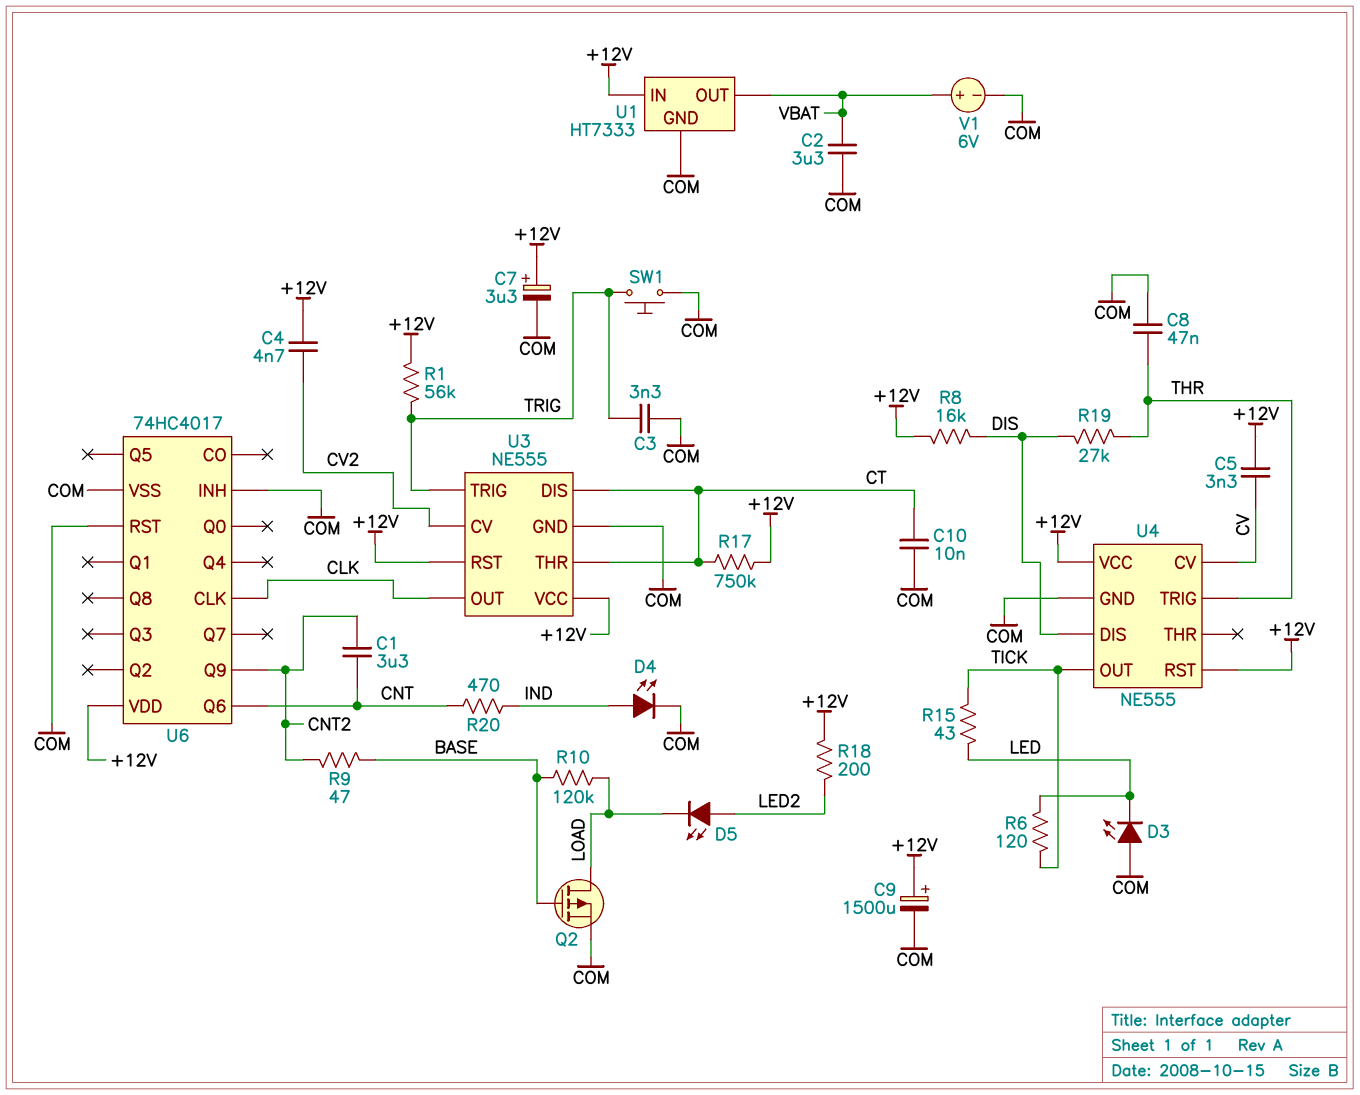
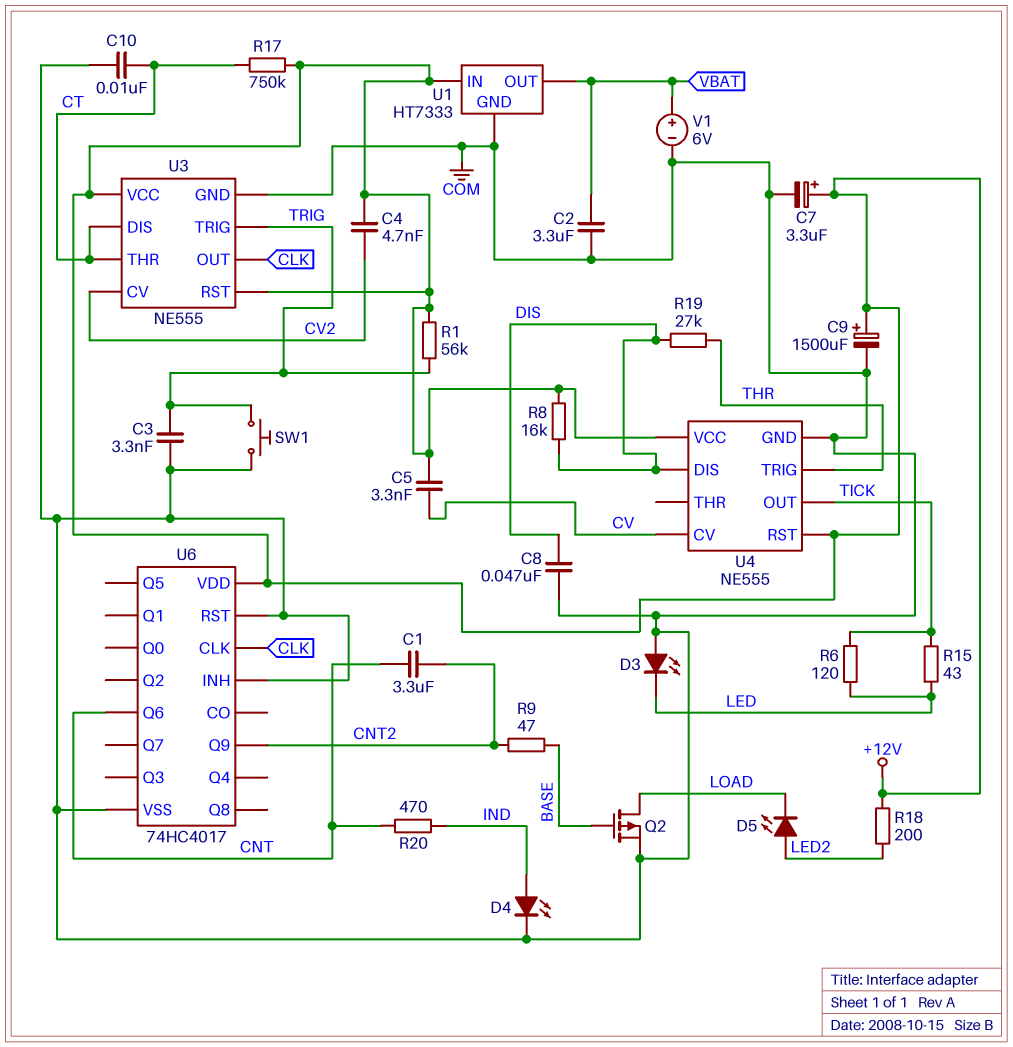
C8: 47nF (COM, THR) -> 47nF (COM, DIS)
R10: 120k (BASE, LOAD) -> none

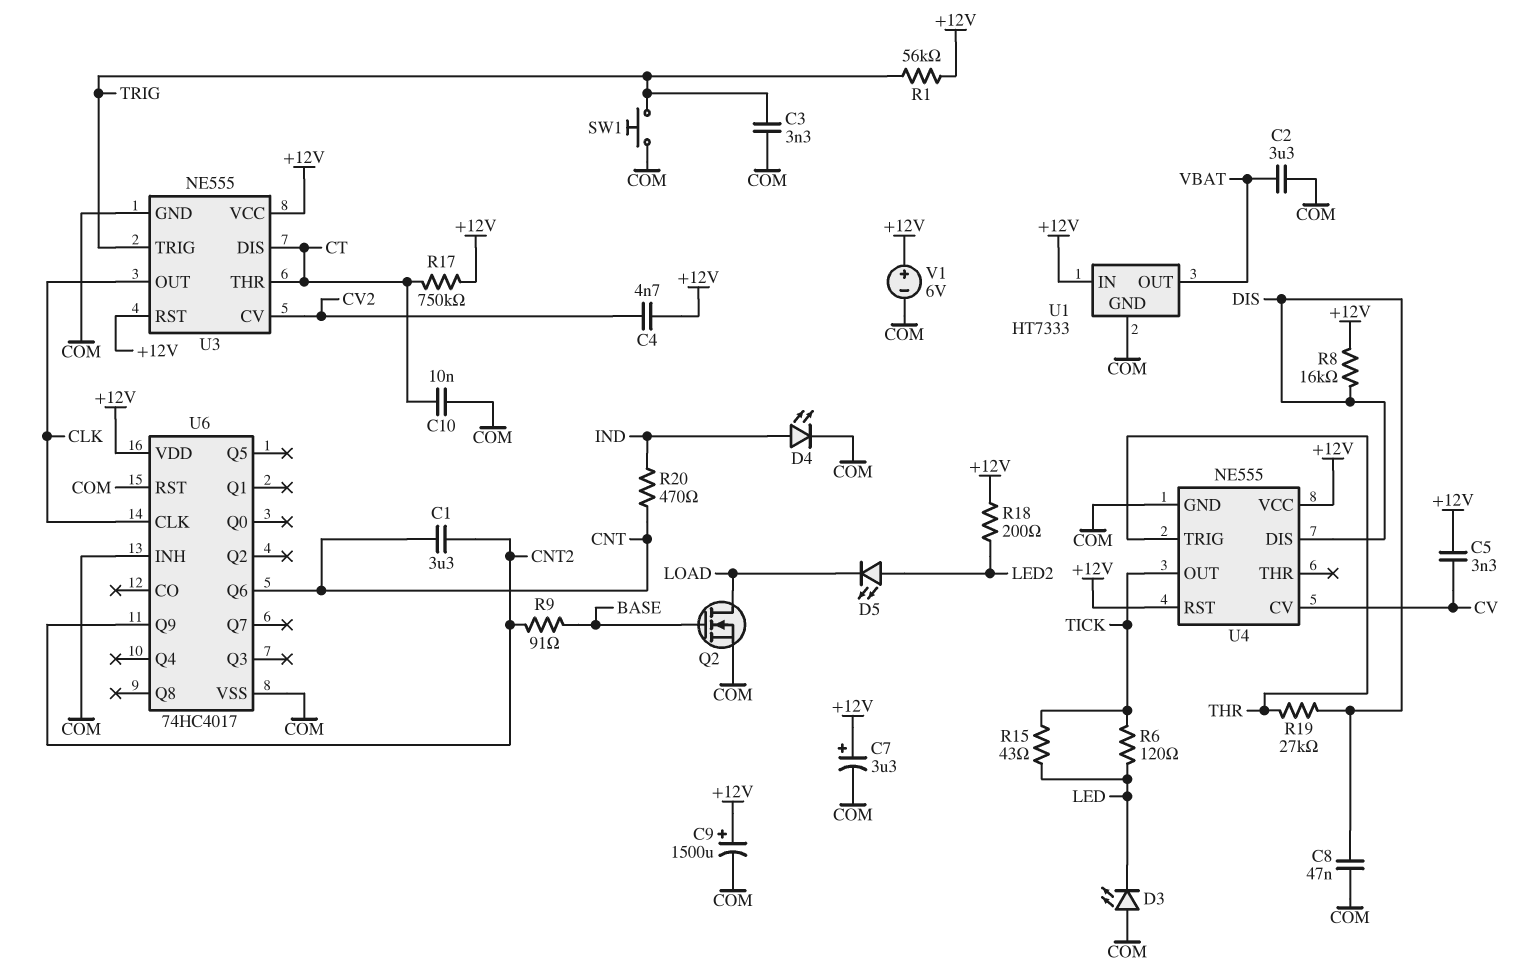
Q2: PMOS (G BASE, D LOAD, S COM) -> NMOS (G BASE, D LOAD, S COM)
R9: 47 (BASE, CNT2) -> 91 (BASE, CNT2)
V1: 6V (plus VBAT, minus COM) -> 6V (plus +12V, minus COM)

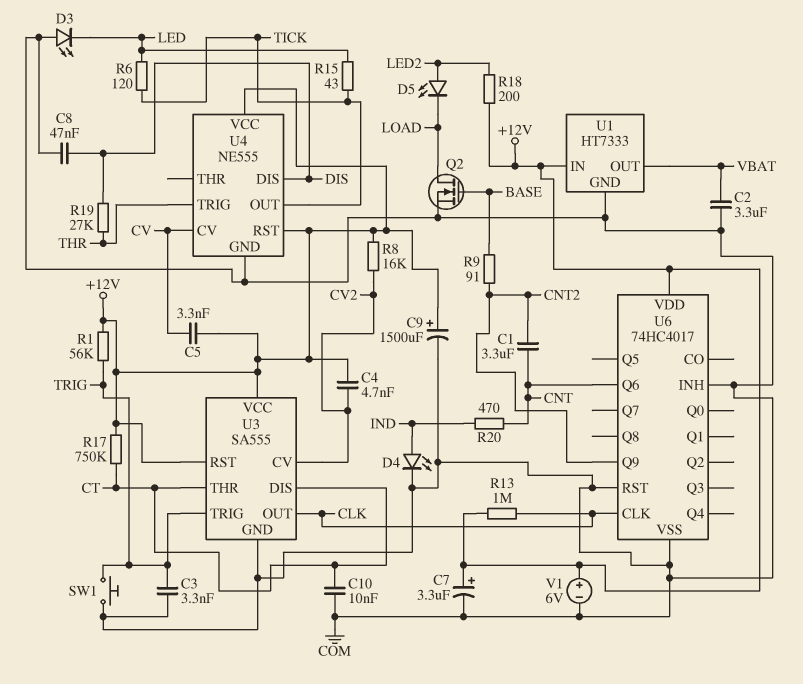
R8: 16k (+12V, DIS) -> 16k (+12V, CV2)
R13: none -> 1M (+12V, CLK)
U3: NE555 -> SA555

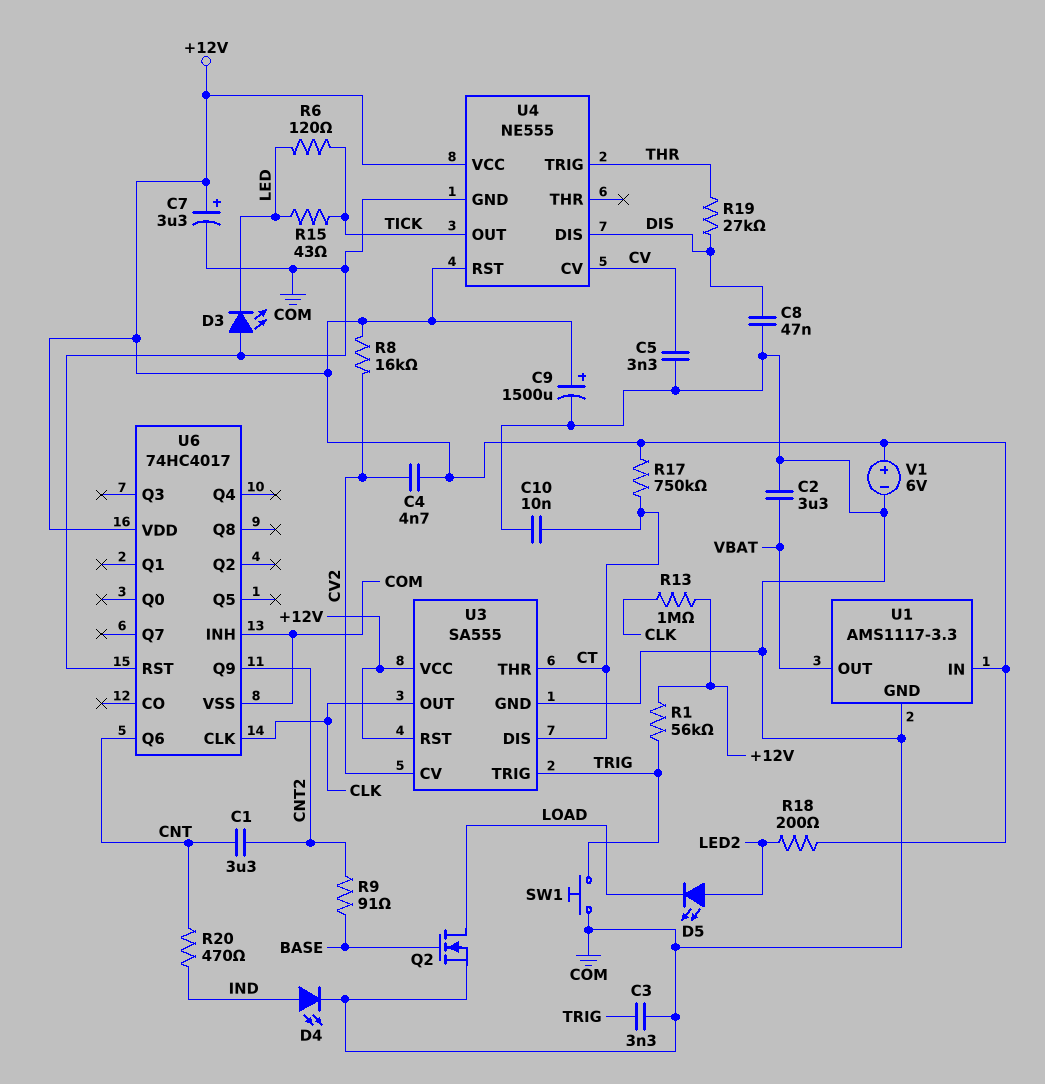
C5: 3.3nF (+12V, CV) -> 3.3nF (COM, CV)
U1: HT7333 -> AMS1117-3.3

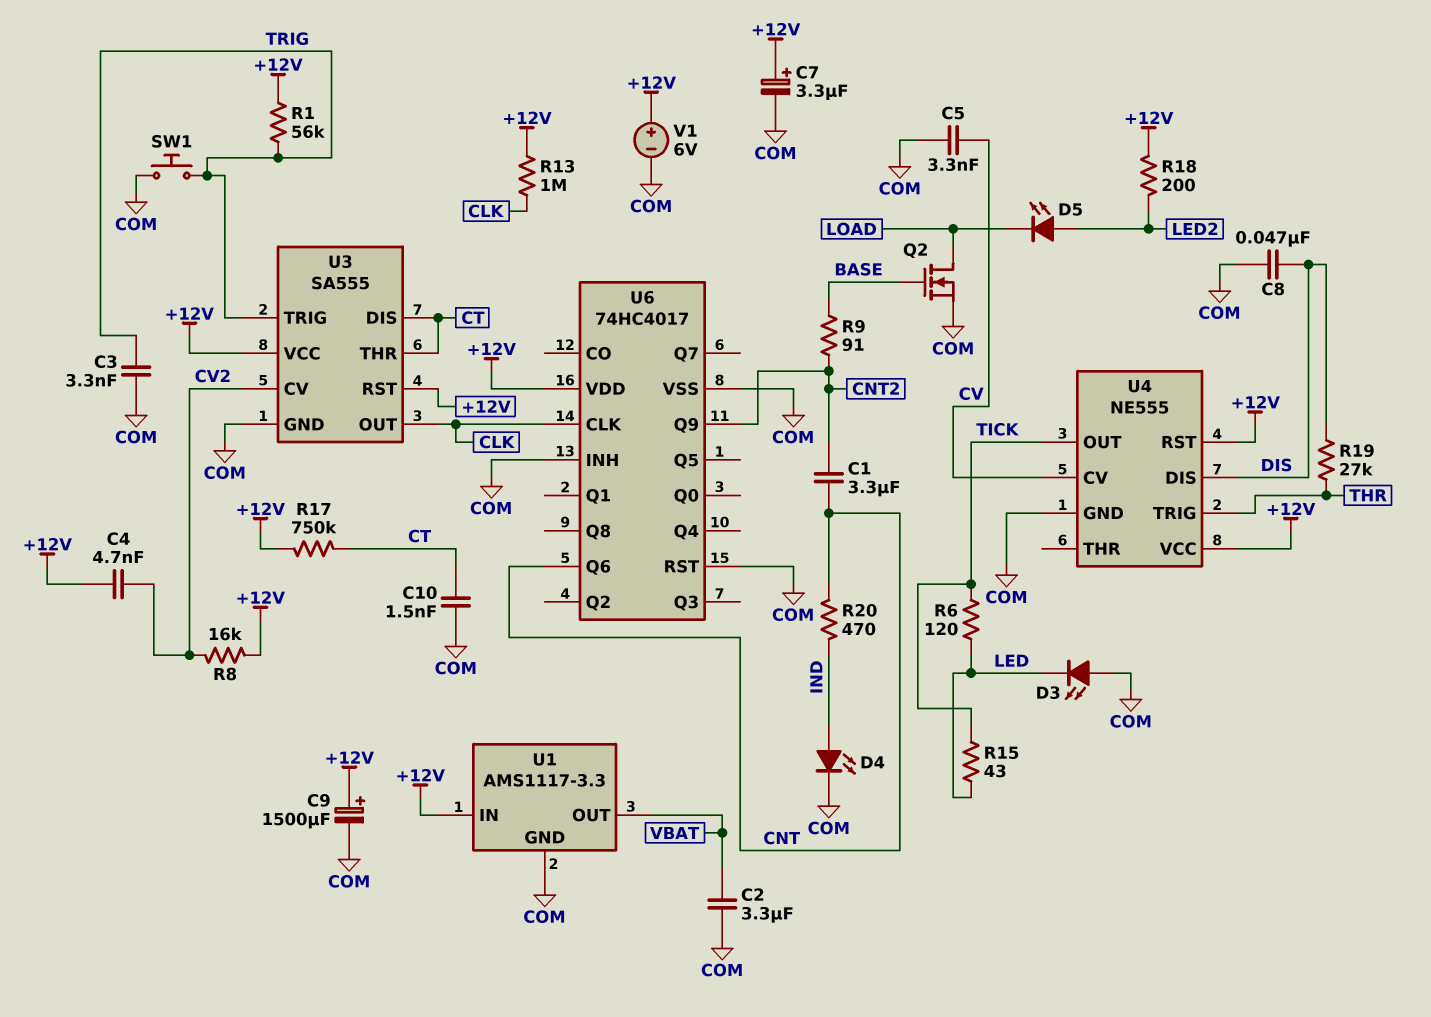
C10: 10nF (COM, CT) -> 1.5nF (COM, CT)

